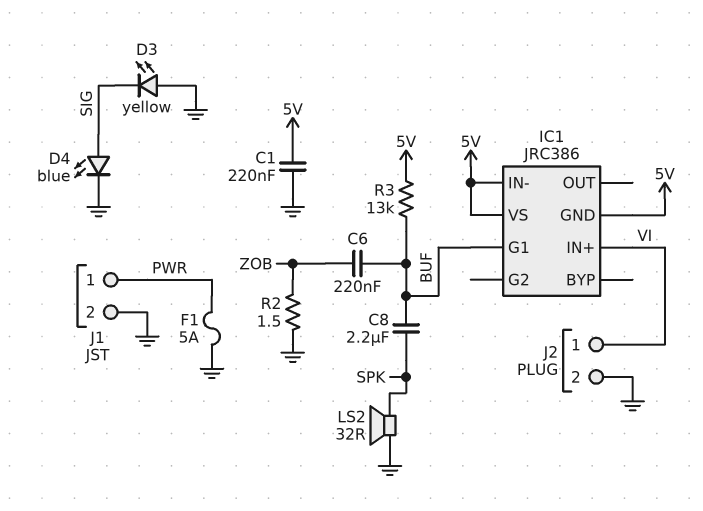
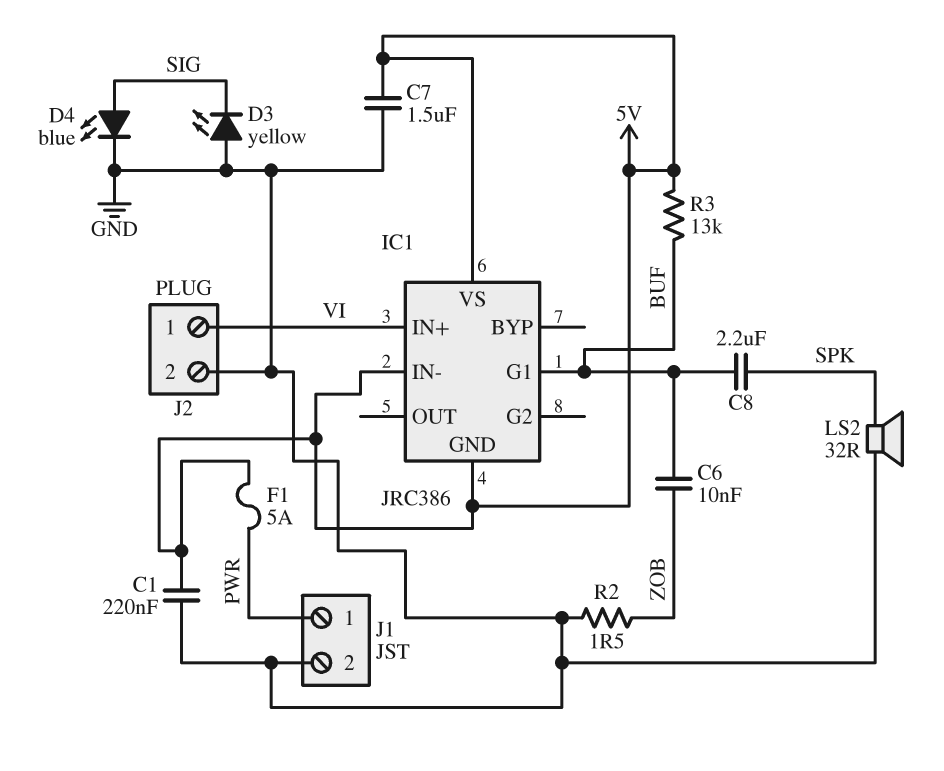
C6: 220nF (BUF, ZOB) -> 10nF (BUF, ZOB)
C7: none -> 1.5uF (5V, GND)
F1: 5A (GND, PWR) -> 5A (5V, PWR)

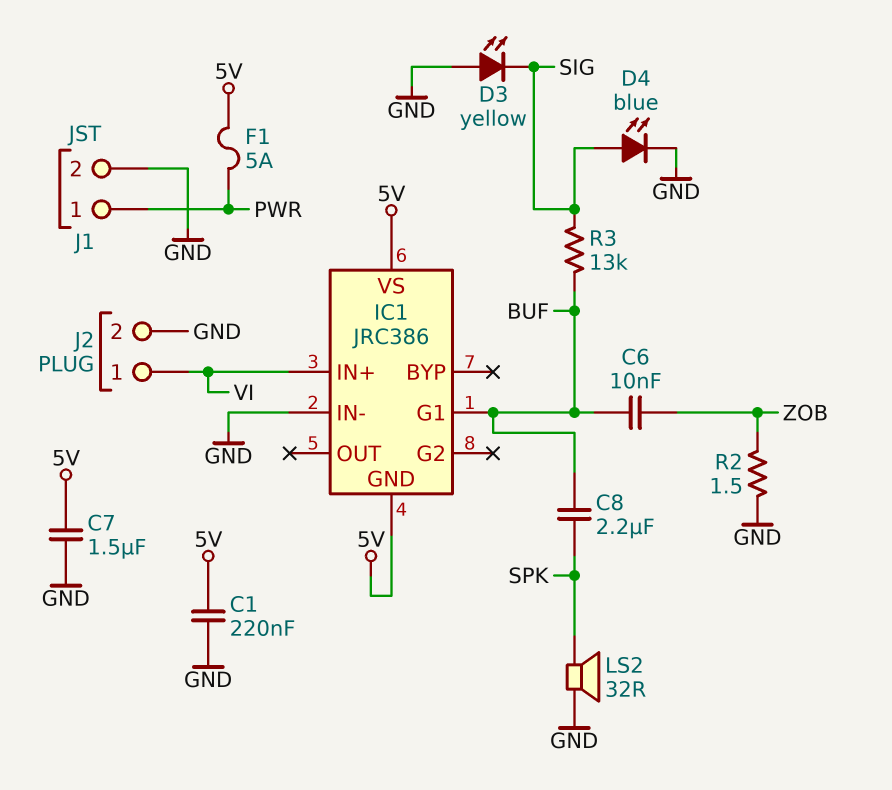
IC1 pin IN-: 5V -> GND
R3: 13k (5V, BUF) -> 13k (BUF, SIG)

